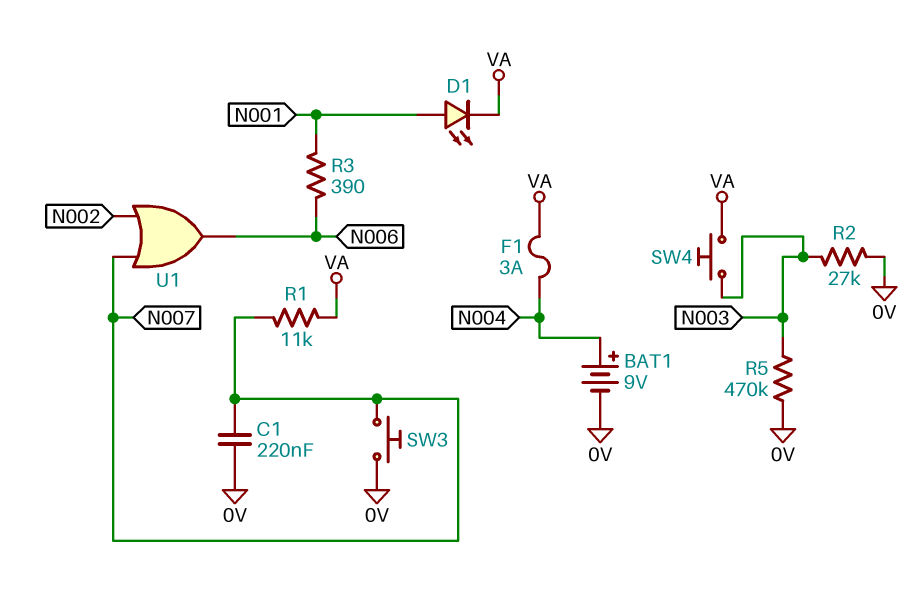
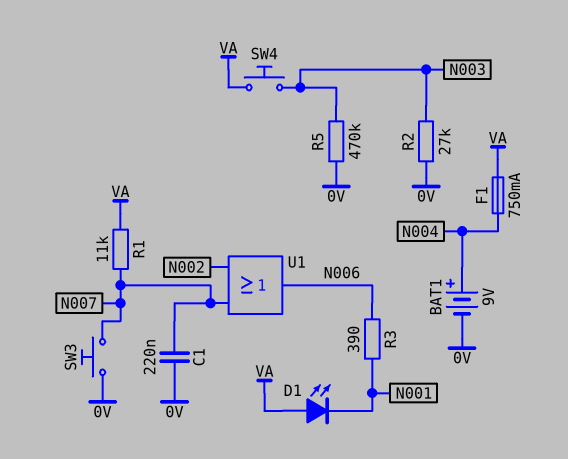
D1: LED (A N001, K VA) -> LED (A VA, K N001)
F1: 3A (N004, VA) -> 750mA (N004, VA)

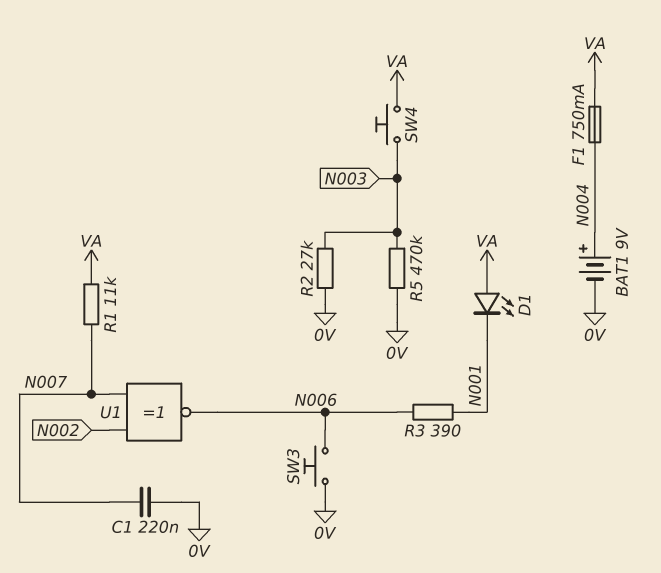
SW3: button (0V, N007) -> button (0V, N006)
U1: OR (in N002, in N007, out N006) -> XNOR (in N002, in N007, out N006)

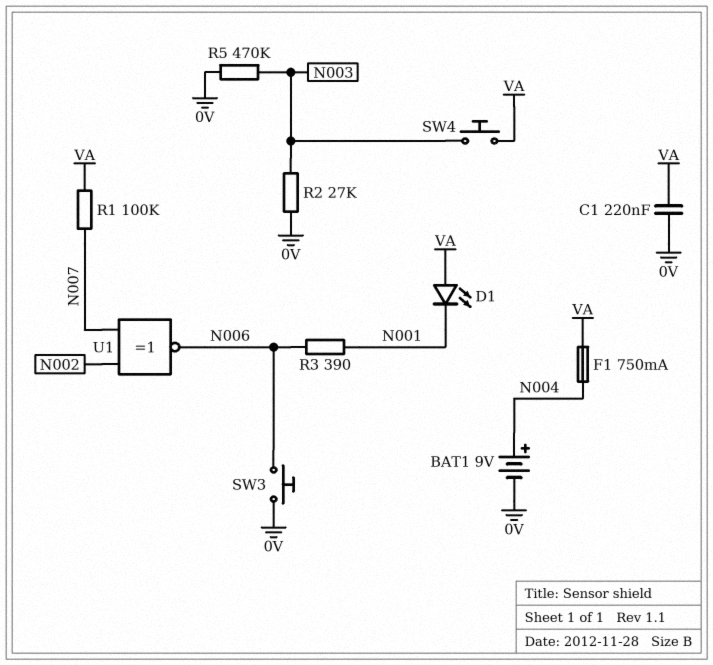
C1: 220nF (0V, N007) -> 220nF (0V, VA)
R1: 11k (N007, VA) -> 100k (N007, VA)

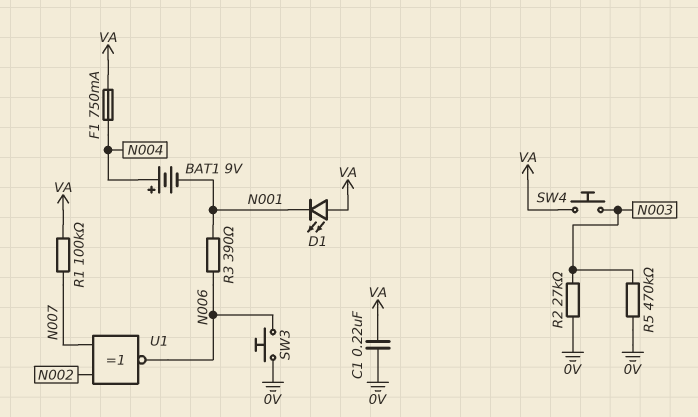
BAT1: 9V (plus N004, minus 0V) -> 9V (plus N004, minus N001)

